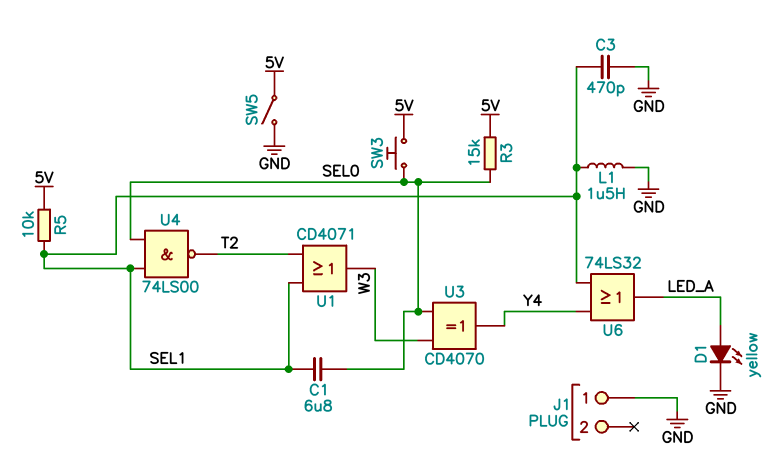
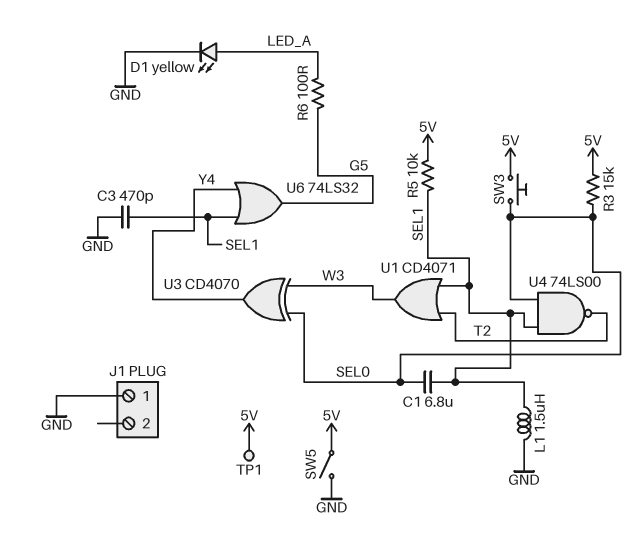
R6: none -> 100 (G5, LED_A)
TP1: none -> test point (5V)
U6: OR 74LS32 (in SEL1, in Y4, out LED_A) -> OR 74LS32 (in SEL1, in Y4, out G5)

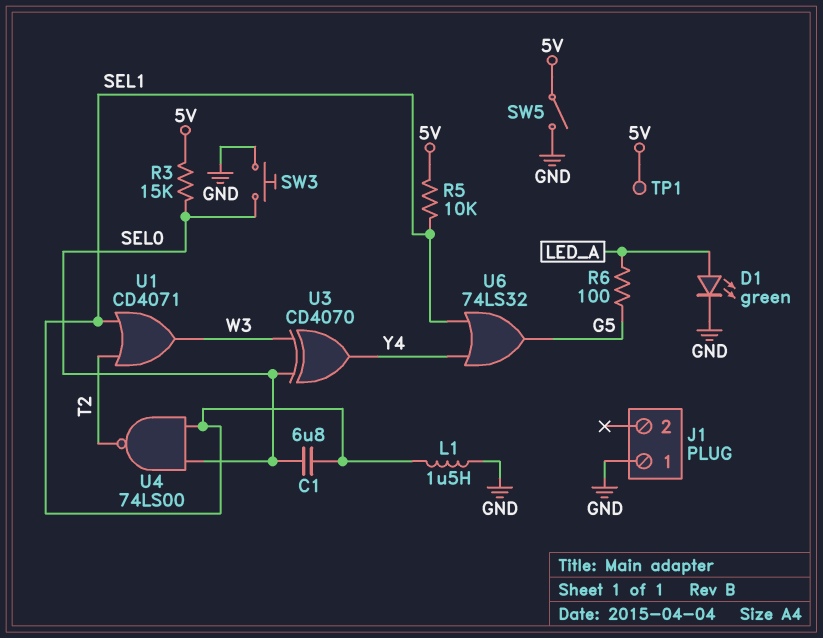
C3: 470pF (GND, SEL1) -> none
D1: LED yellow (A LED_A, K GND) -> LED green (A LED_A, K GND)
SW3: button (5V, SEL0) -> button (GND, SEL0)

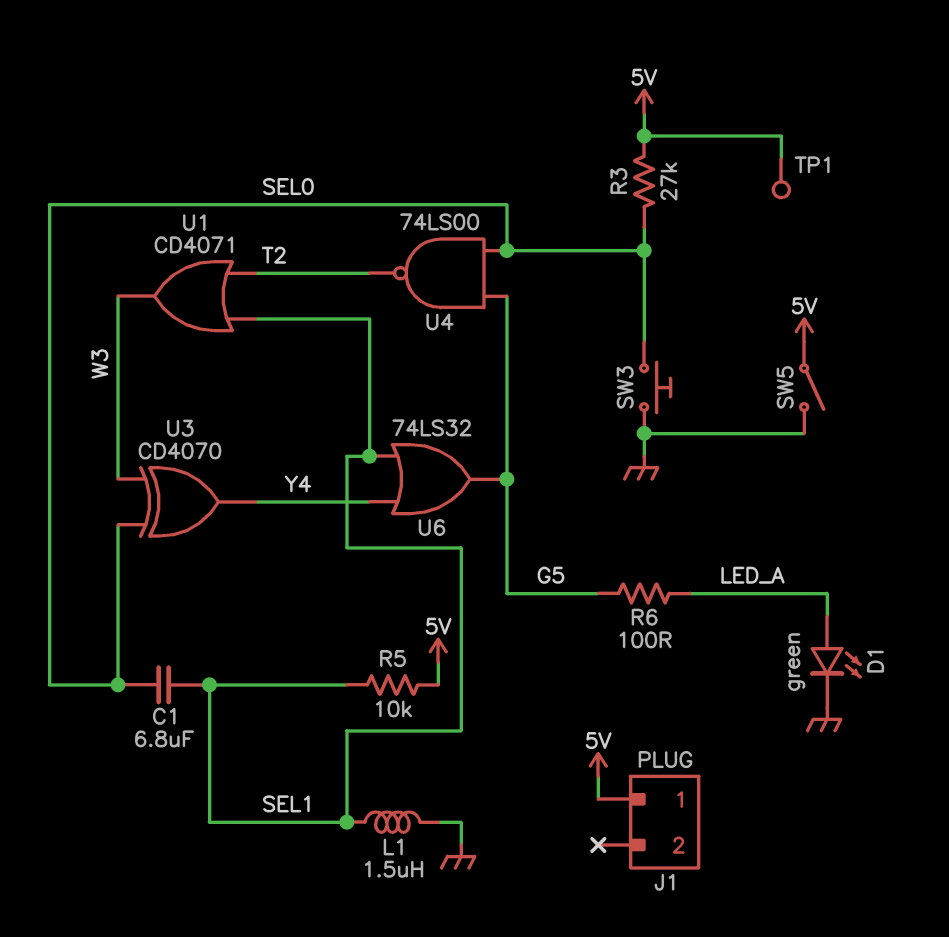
J1 pin 1: GND -> 5V
R3: 15k (5V, SEL0) -> 27k (5V, SEL0)
U4: NAND 74LS00 (in SEL0, in SEL1, out T2) -> NAND 74LS00 (in G5, in SEL0, out T2)

